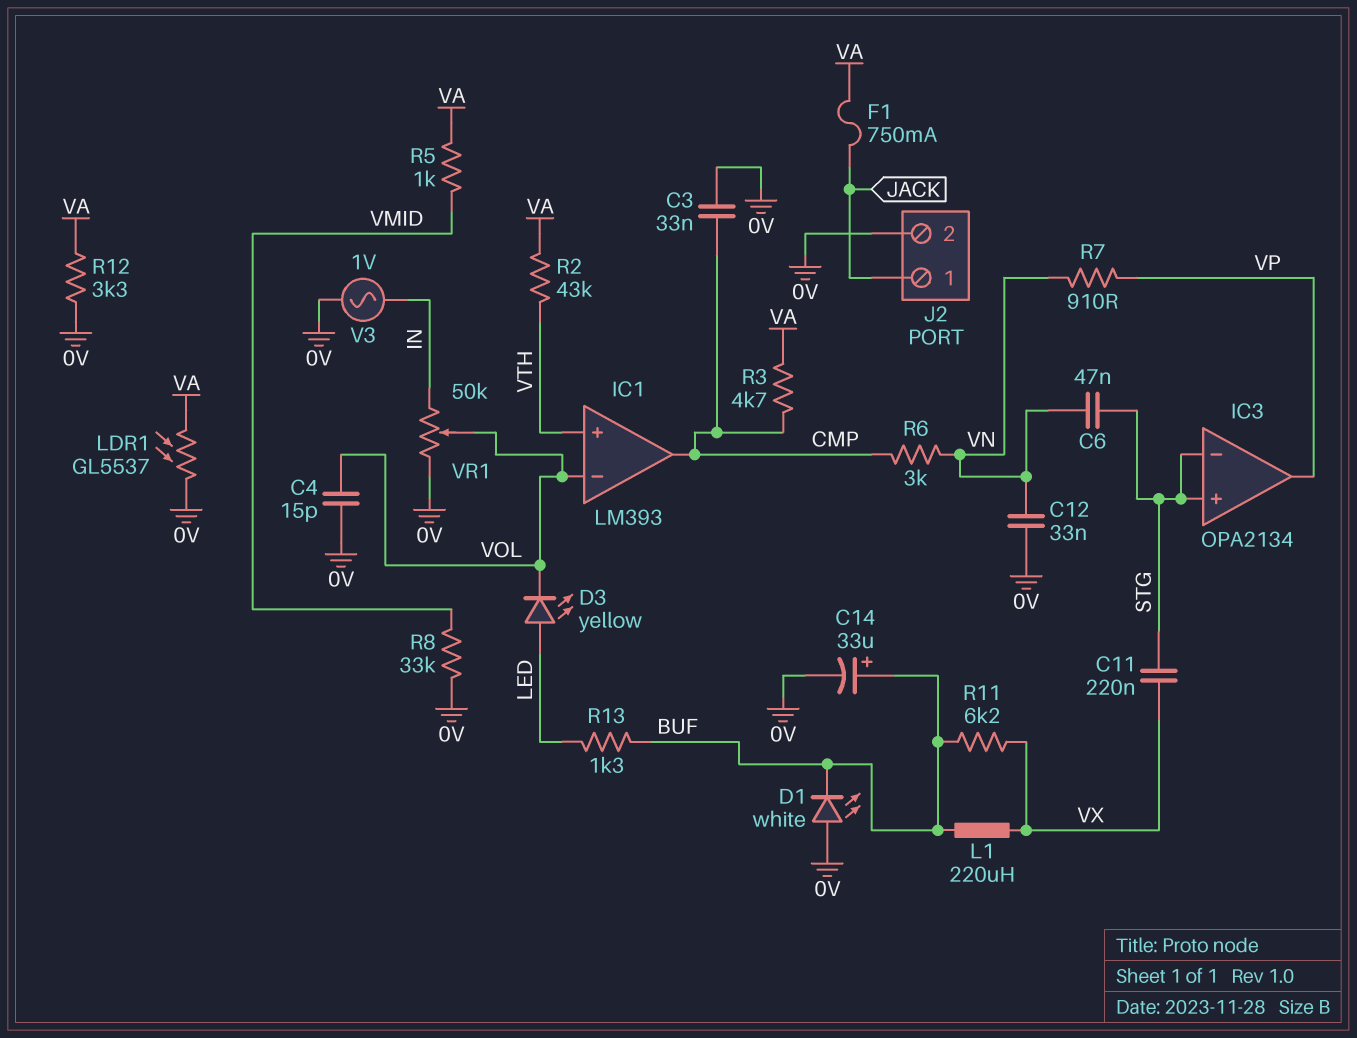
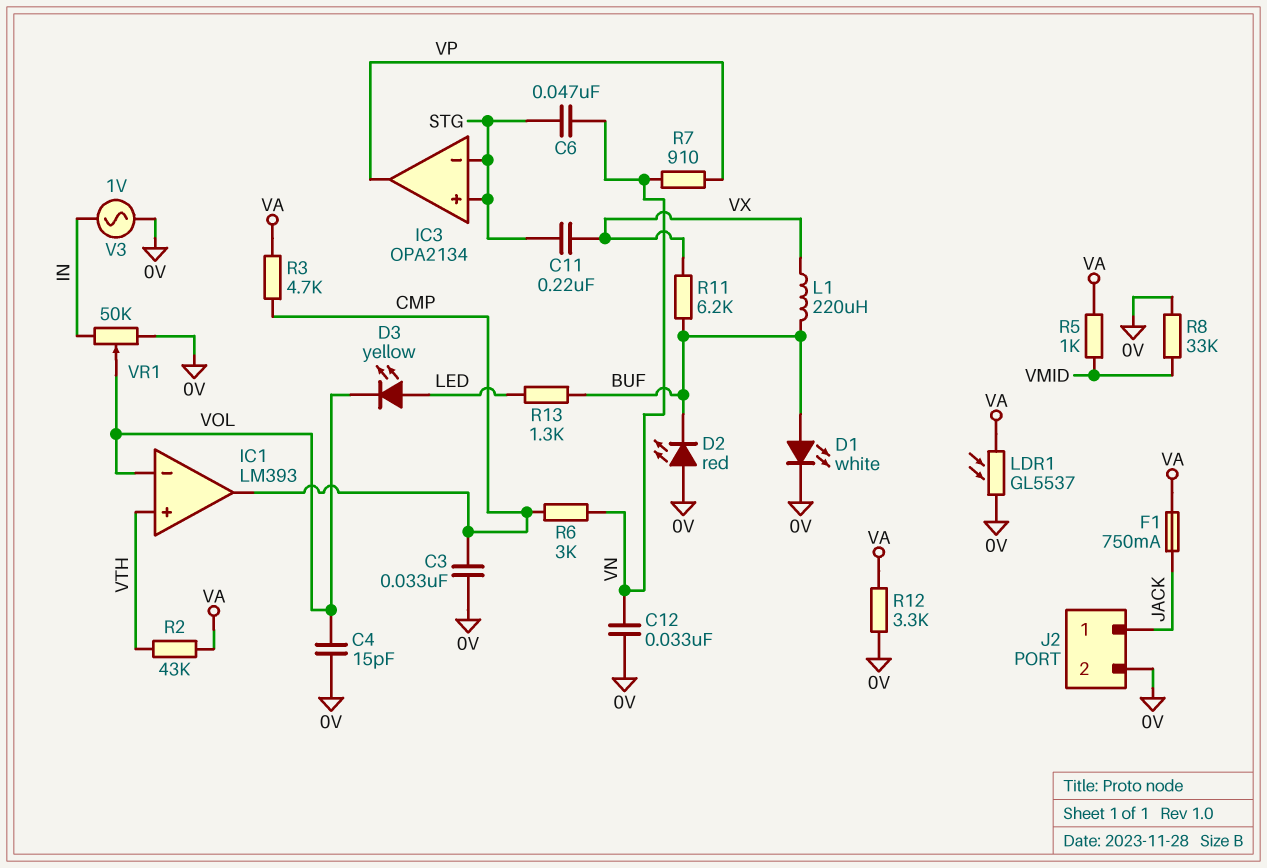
C14: 33uF (plus BUF, minus 0V) -> none
D1: LED white (A 0V, K BUF) -> LED white (A BUF, K 0V)
D2: none -> LED red (A 0V, K BUF)

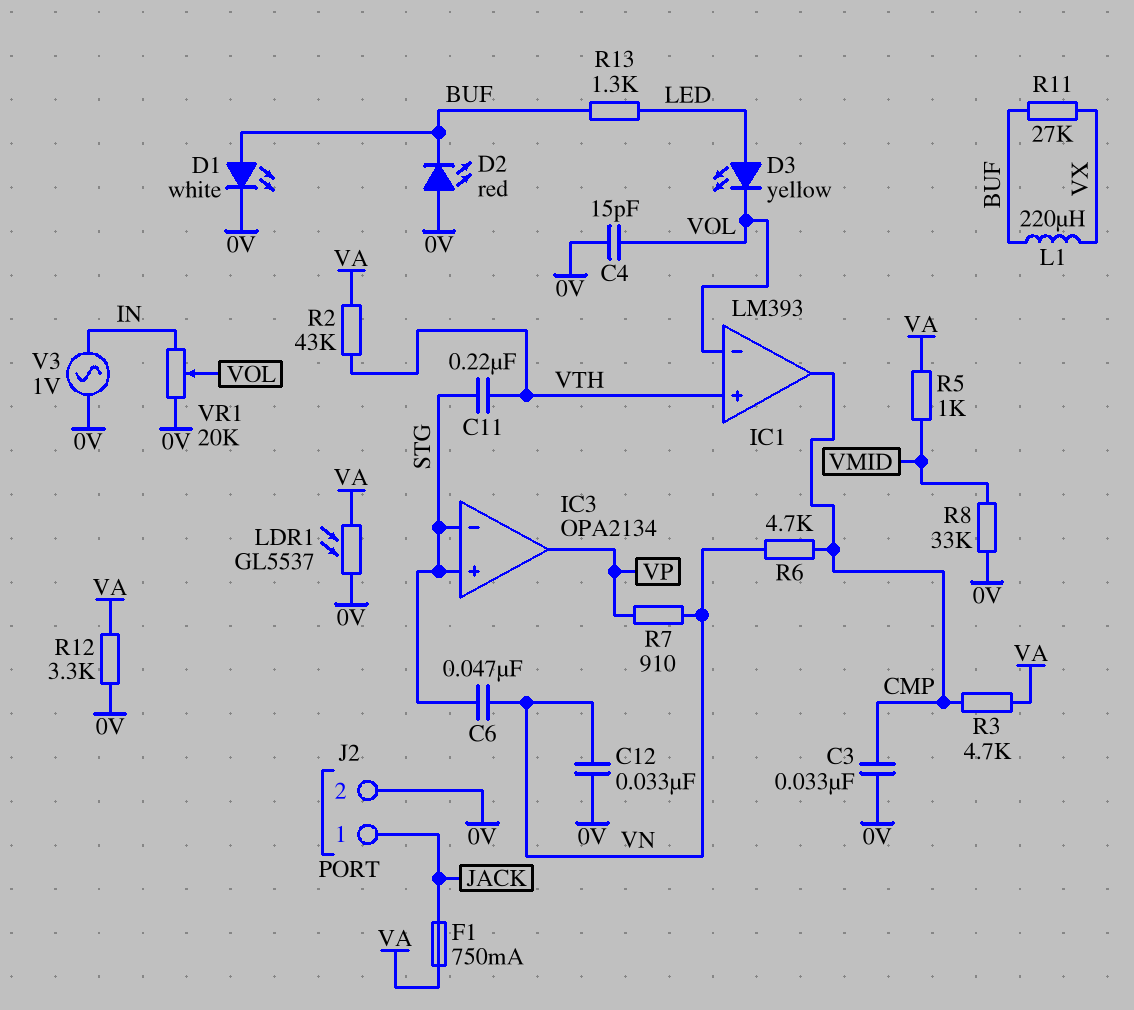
C11: 220nF (STG, VX) -> 220nF (STG, VTH)
R6: 3k (CMP, VN) -> 4.7k (CMP, VN)
R11: 6.2k (BUF, VX) -> 27k (BUF, VX)
VR1: 50k (0V, IN, wiper VOL) -> 20k (0V, IN, wiper VOL)

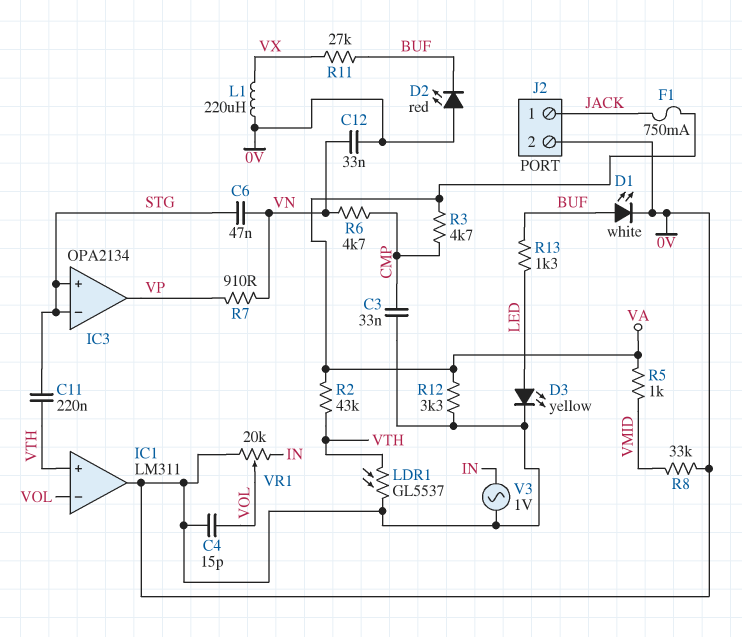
D3: LED yellow (A LED, K VOL) -> LED yellow (A LED, K 0V)
IC1: LM393 -> LM311
IC1 pin out: CMP -> 0V
L1: 220uH (BUF, VX) -> 220uH (0V, VX)
LDR1: GL5537 (0V, VA) -> GL5537 (0V, VTH)

